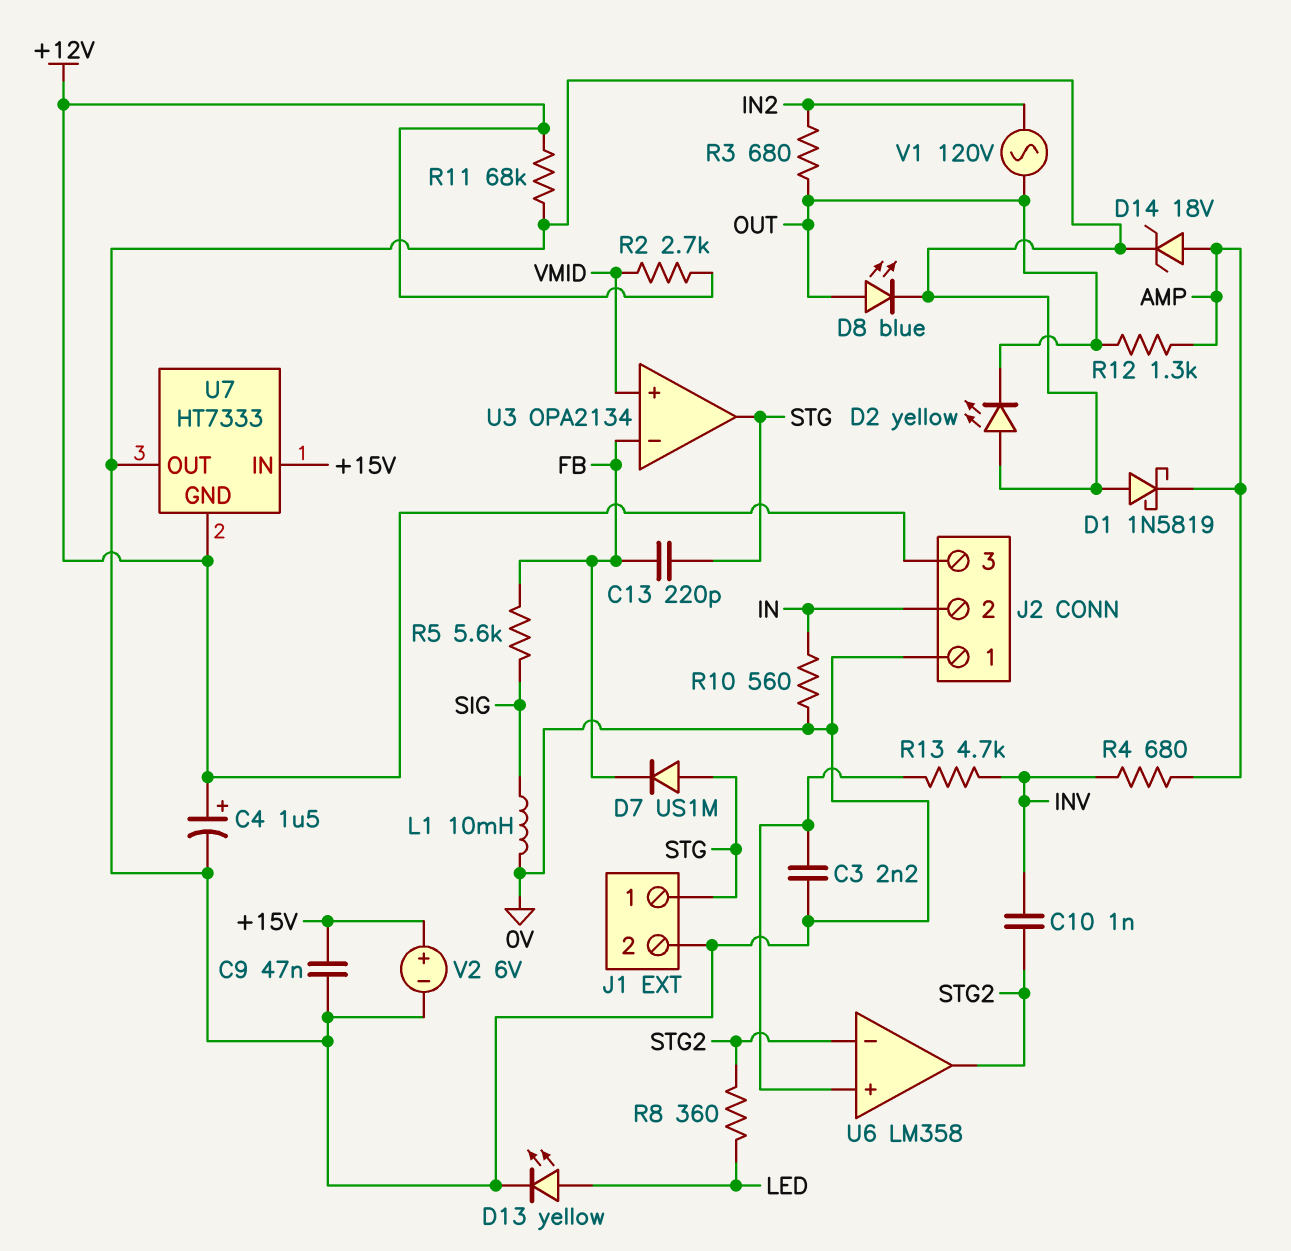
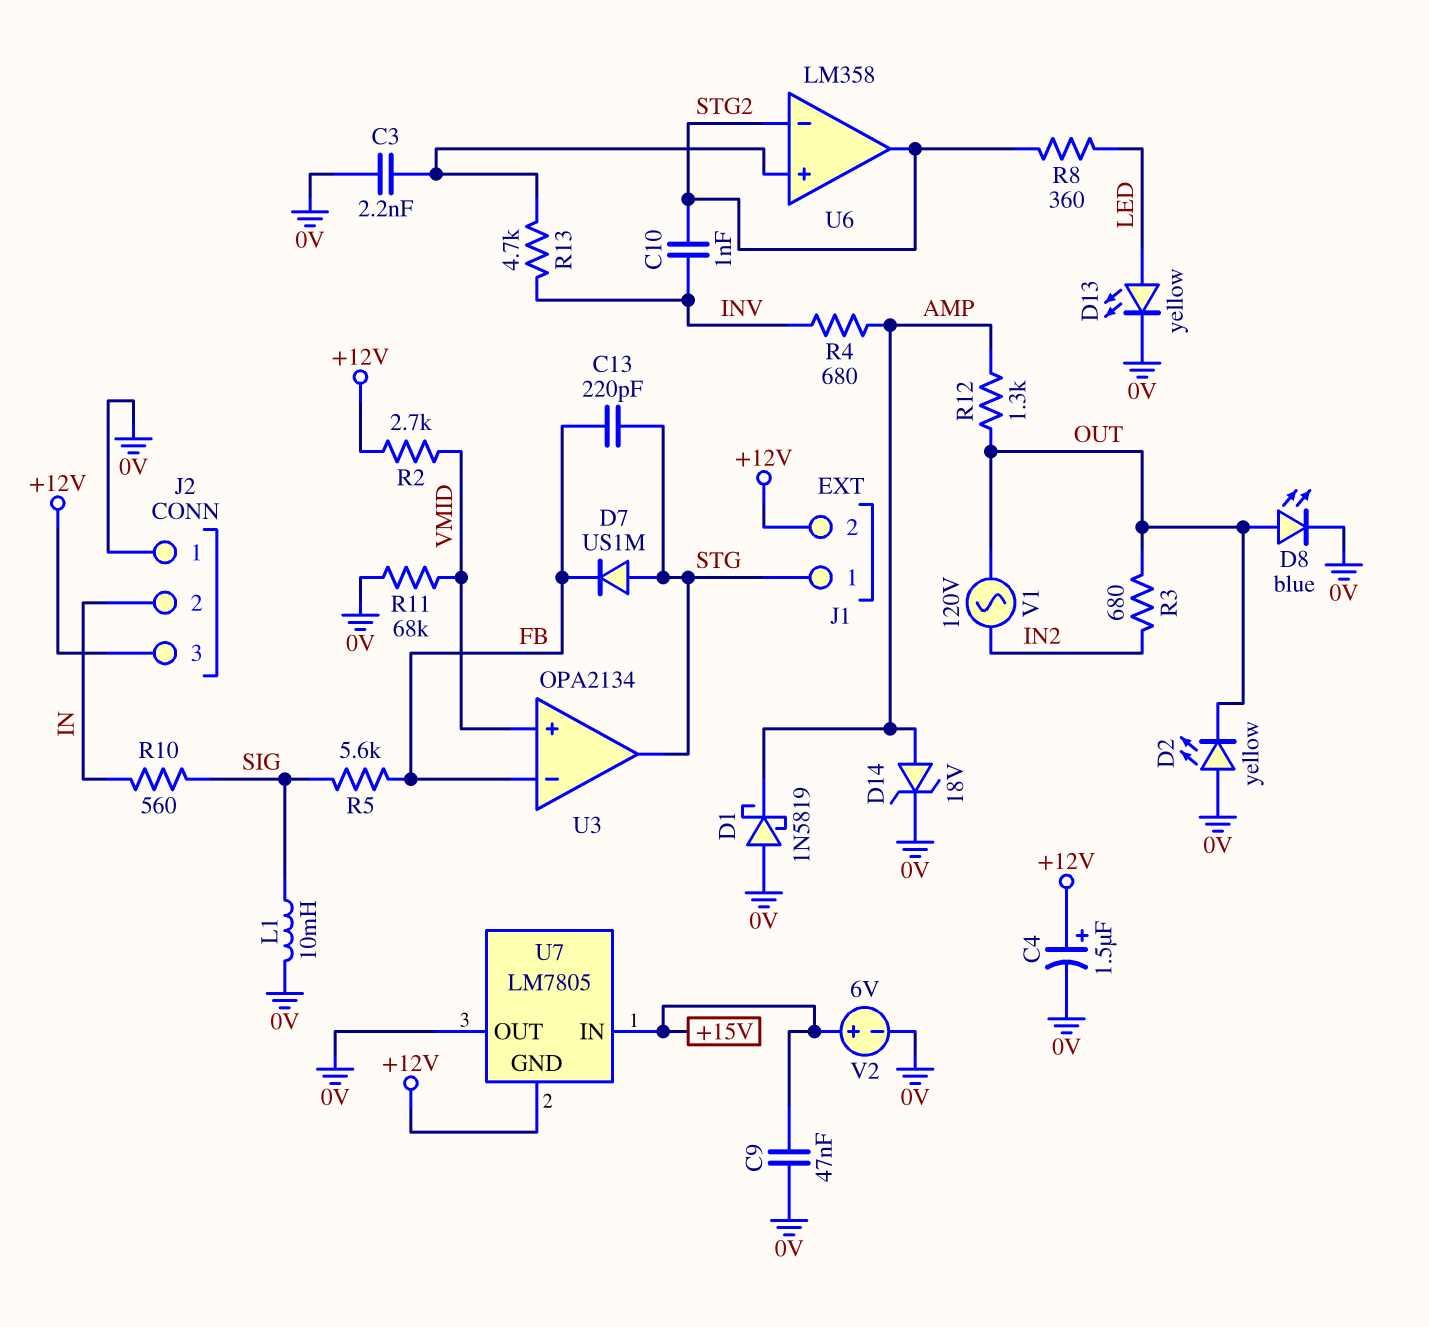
J1 pin 2: 0V -> +12V
R10: 560 (0V, IN) -> 560 (IN, SIG)
R11: 68k (+12V, 0V) -> 68k (0V, VMID)
U7: HT7333 -> LM7805

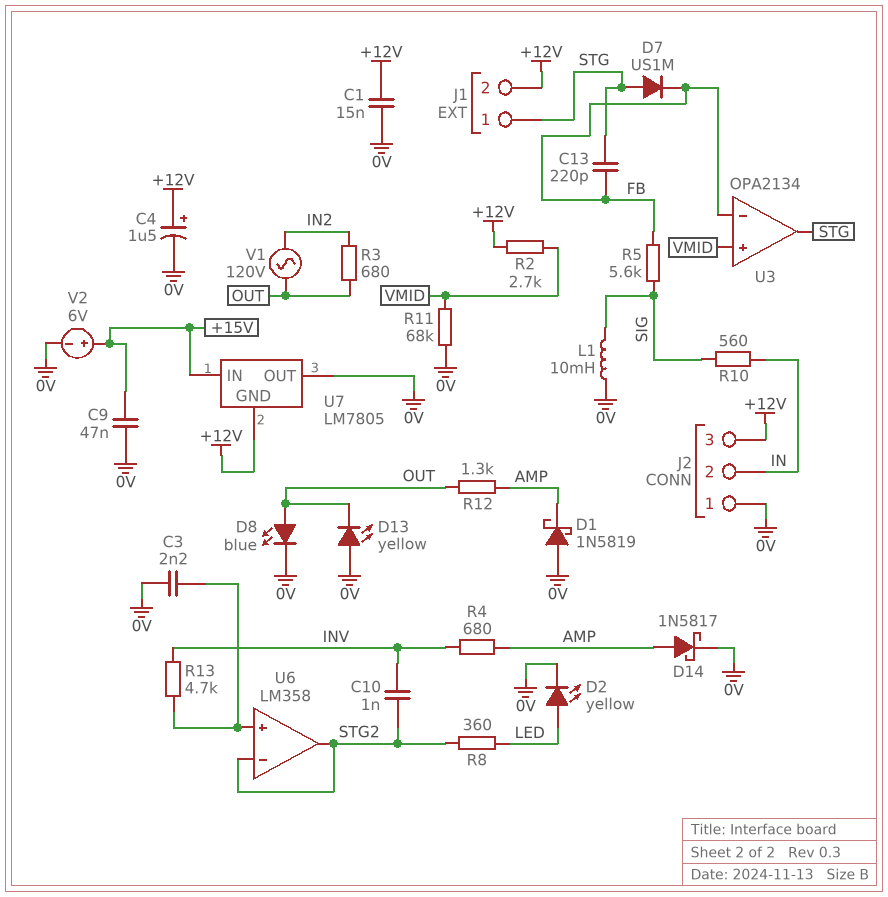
C1: none -> 15nF (+12V, 0V)
D2: LED yellow (A 0V, K OUT) -> LED yellow (A LED, K 0V)
D13: LED yellow (A LED, K 0V) -> LED yellow (A 0V, K OUT)
D14: zener 18V (A AMP, K 0V) -> schottky 1N5817 (A AMP, K 0V)

